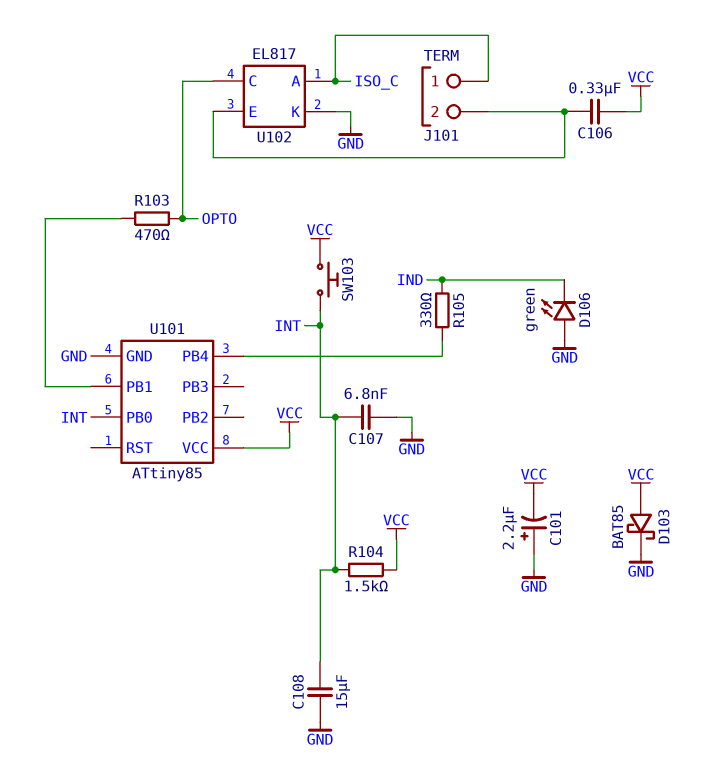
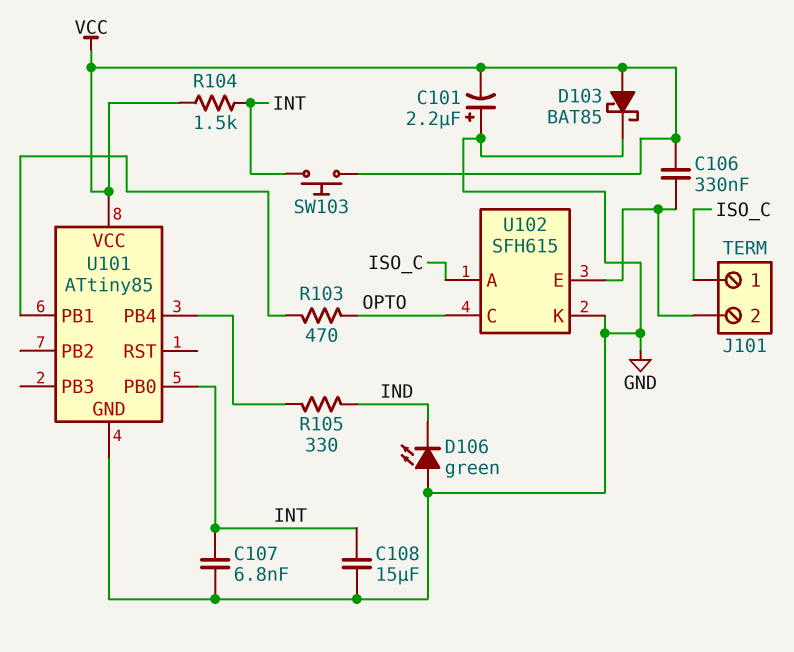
U102: EL817 -> SFH615

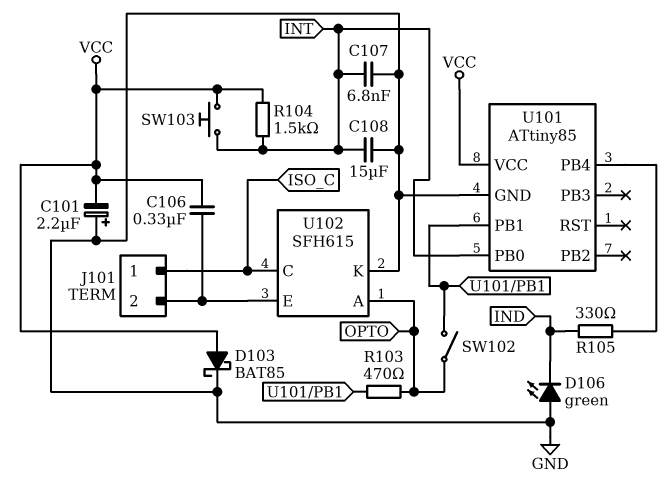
SW102: none -> switch (OPTO, U101/PB1)
U102 pin A: ISO_C -> OPTO
U102 pin C: OPTO -> ISO_C

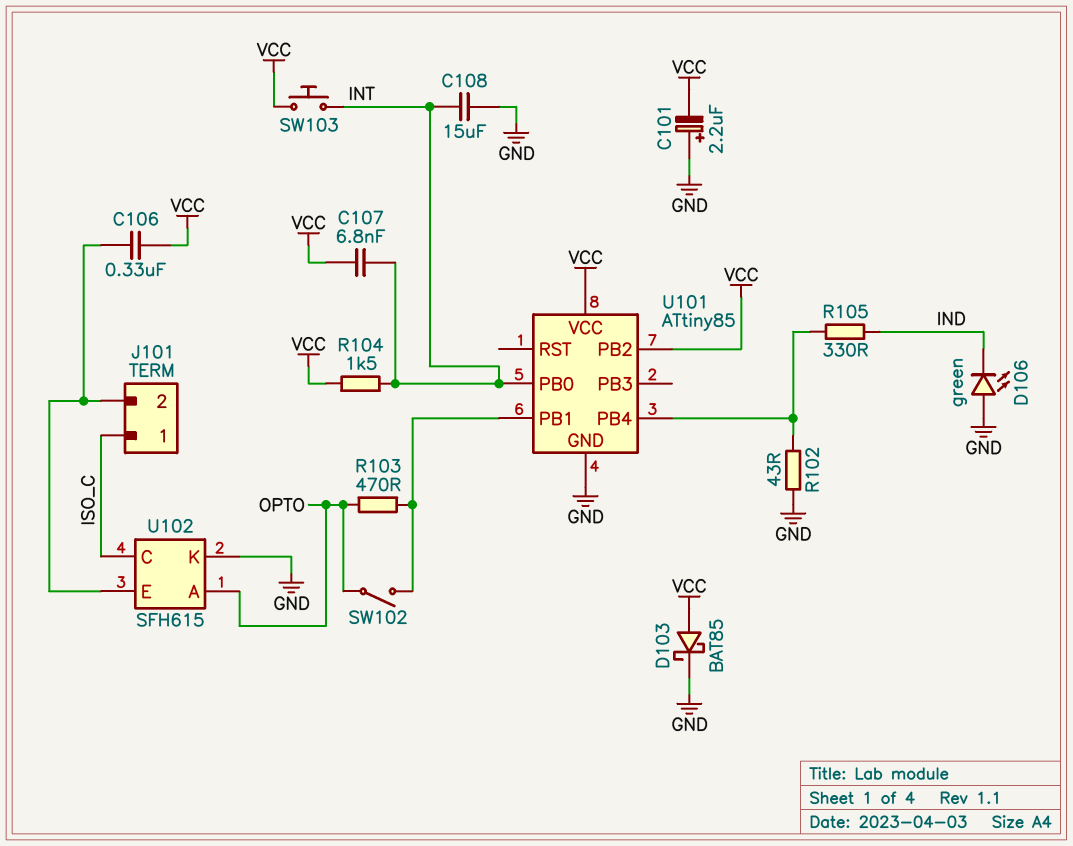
C107: 6.8nF (GND, INT) -> 6.8nF (INT, VCC)
R102: none -> 43 (GND, U101/PB4)
U101 pin PB2: none -> VCC

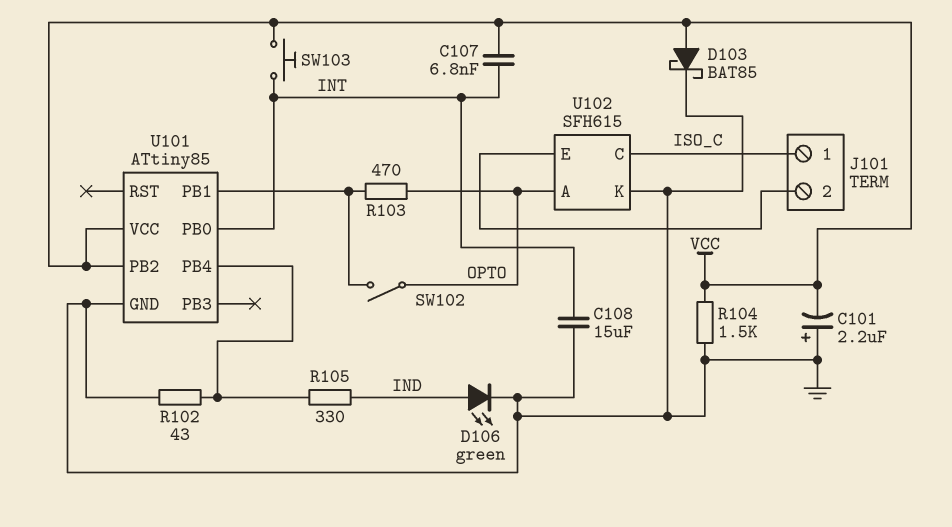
C106: 330nF (J101/2, VCC) -> none
D106: LED green (A GND, K IND) -> LED green (A IND, K GND)
R104: 1.5k (INT, VCC) -> 1.5k (GND, VCC)

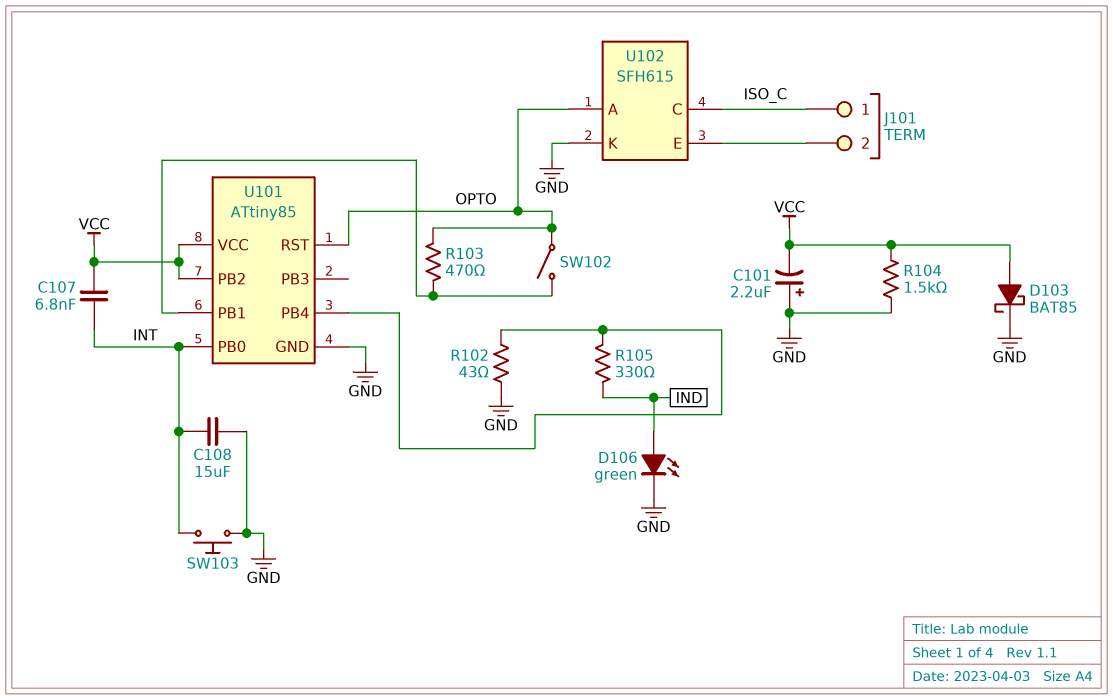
SW103: button (INT, VCC) -> button (GND, INT)
U101 pin RST: none -> OPTO

